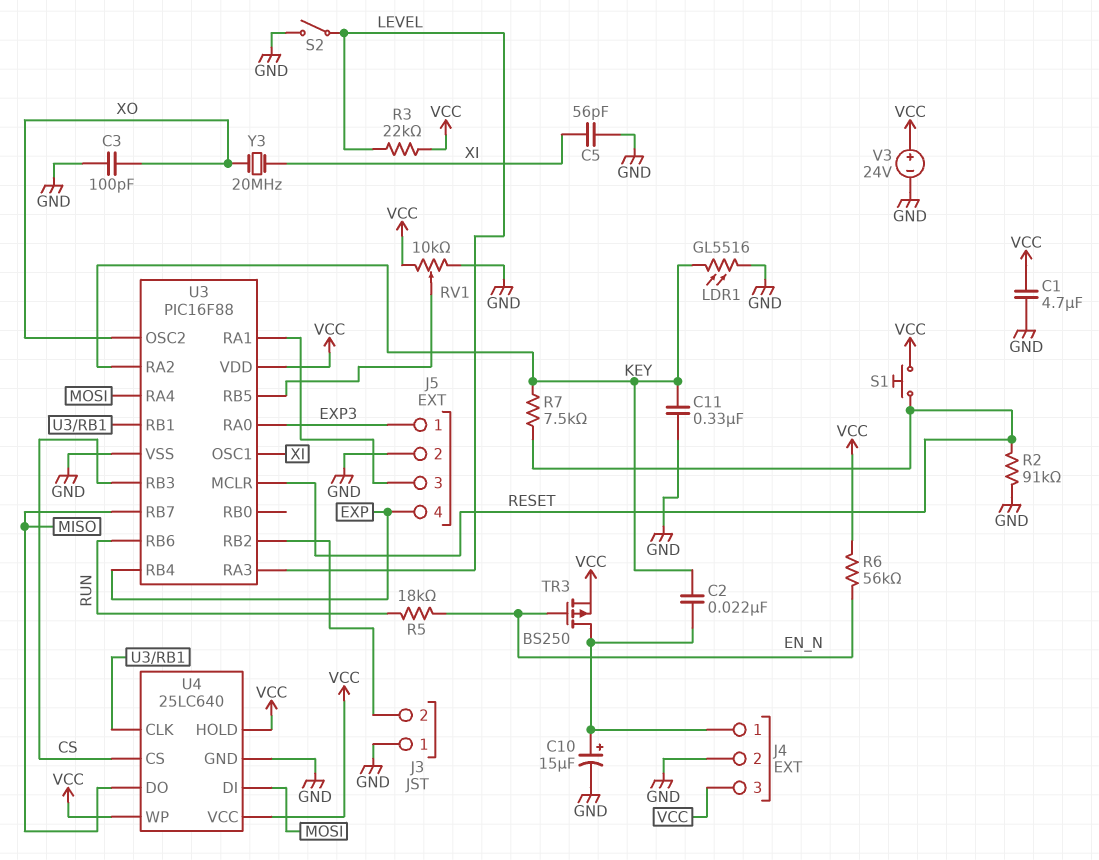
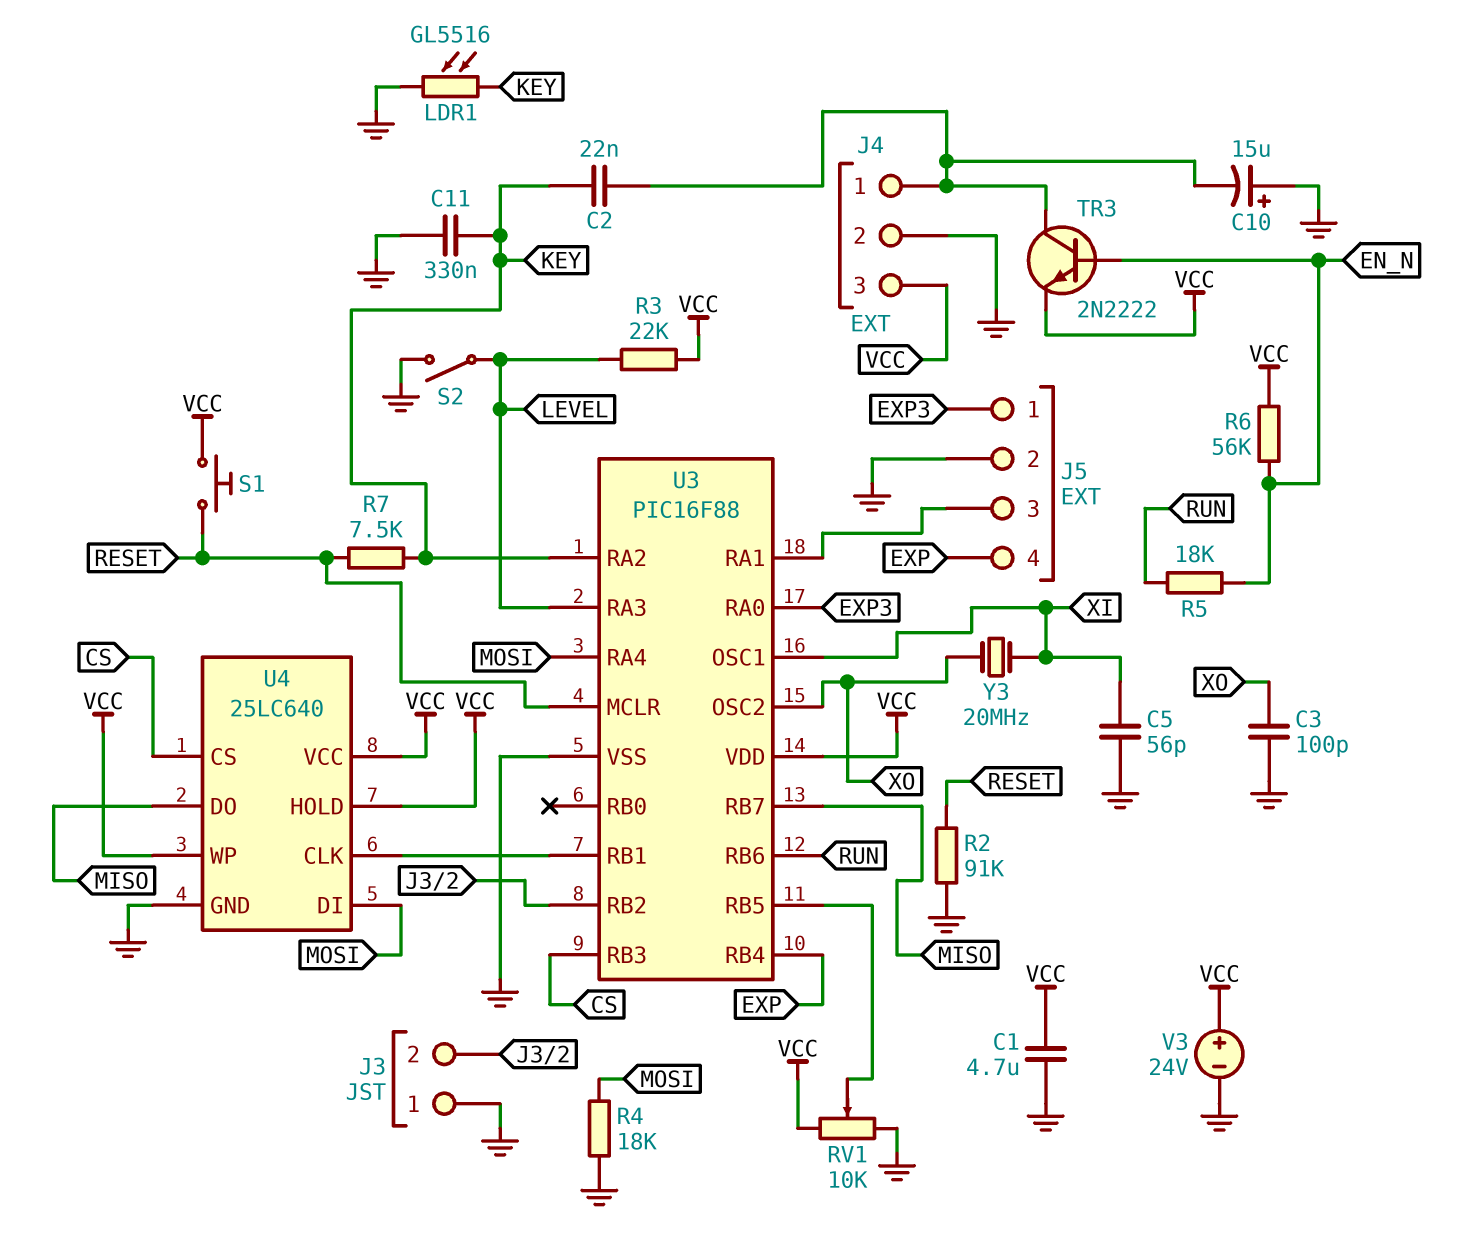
C10: 15uF (plus J4/1, minus GND) -> 15uF (plus GND, minus J4/1)
R4: none -> 18k (GND, MOSI)
TR3: PMOS BS250 (G EN_N, D J4/1, S VCC) -> NPN 2N2222 (B EN_N, C J4/1, E VCC)

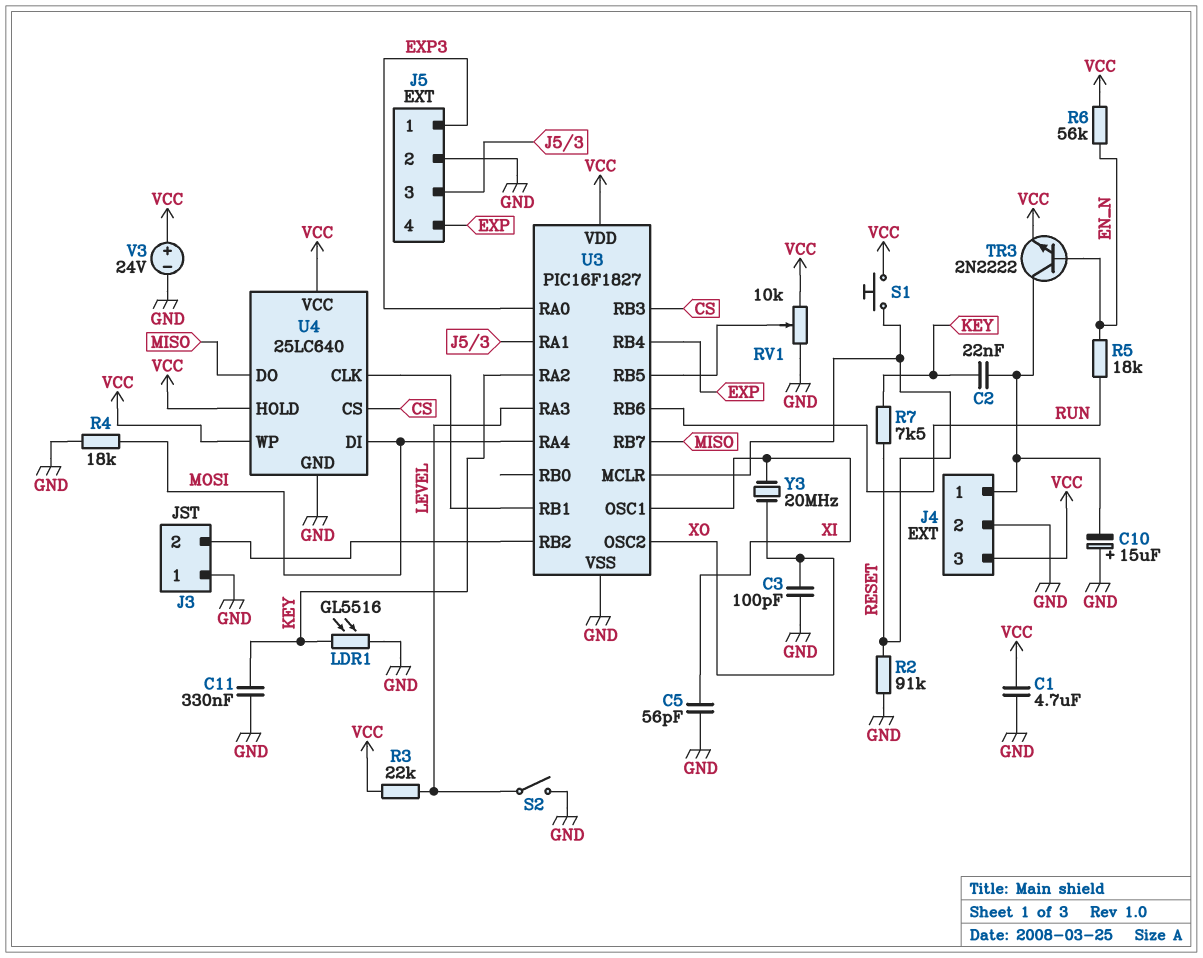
U3: PIC16F88 -> PIC16F1827

